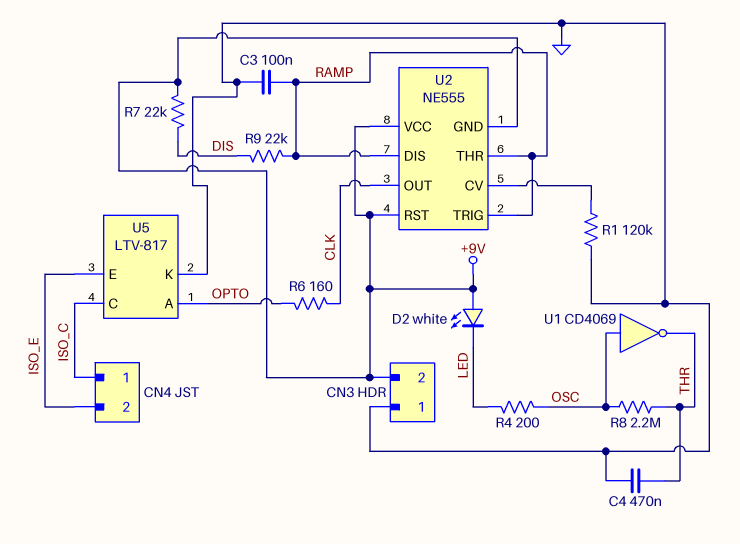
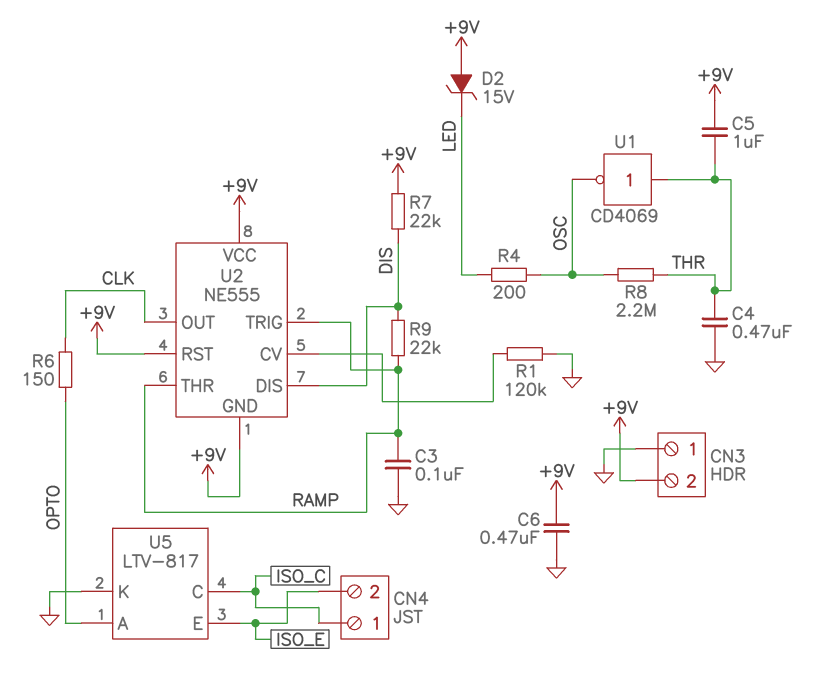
C5: none -> 1uF (+9V, THR)
C6: none -> 470nF (+9V, GND)
D2: LED white (A +9V, K LED) -> zener 15V (A +9V, K LED)
R6: 160 (CLK, OPTO) -> 150 (CLK, OPTO)
U1: NOT CD4069 (in OSC, out THR) -> NOT CD4069 (in THR, out OSC)
U2 pin DIS: RAMP -> DIS

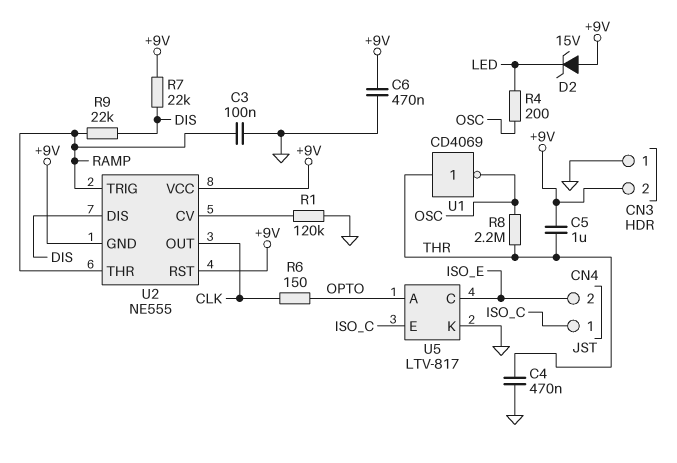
U5 pin C: ISO_C -> ISO_E
U5 pin E: ISO_E -> ISO_C

